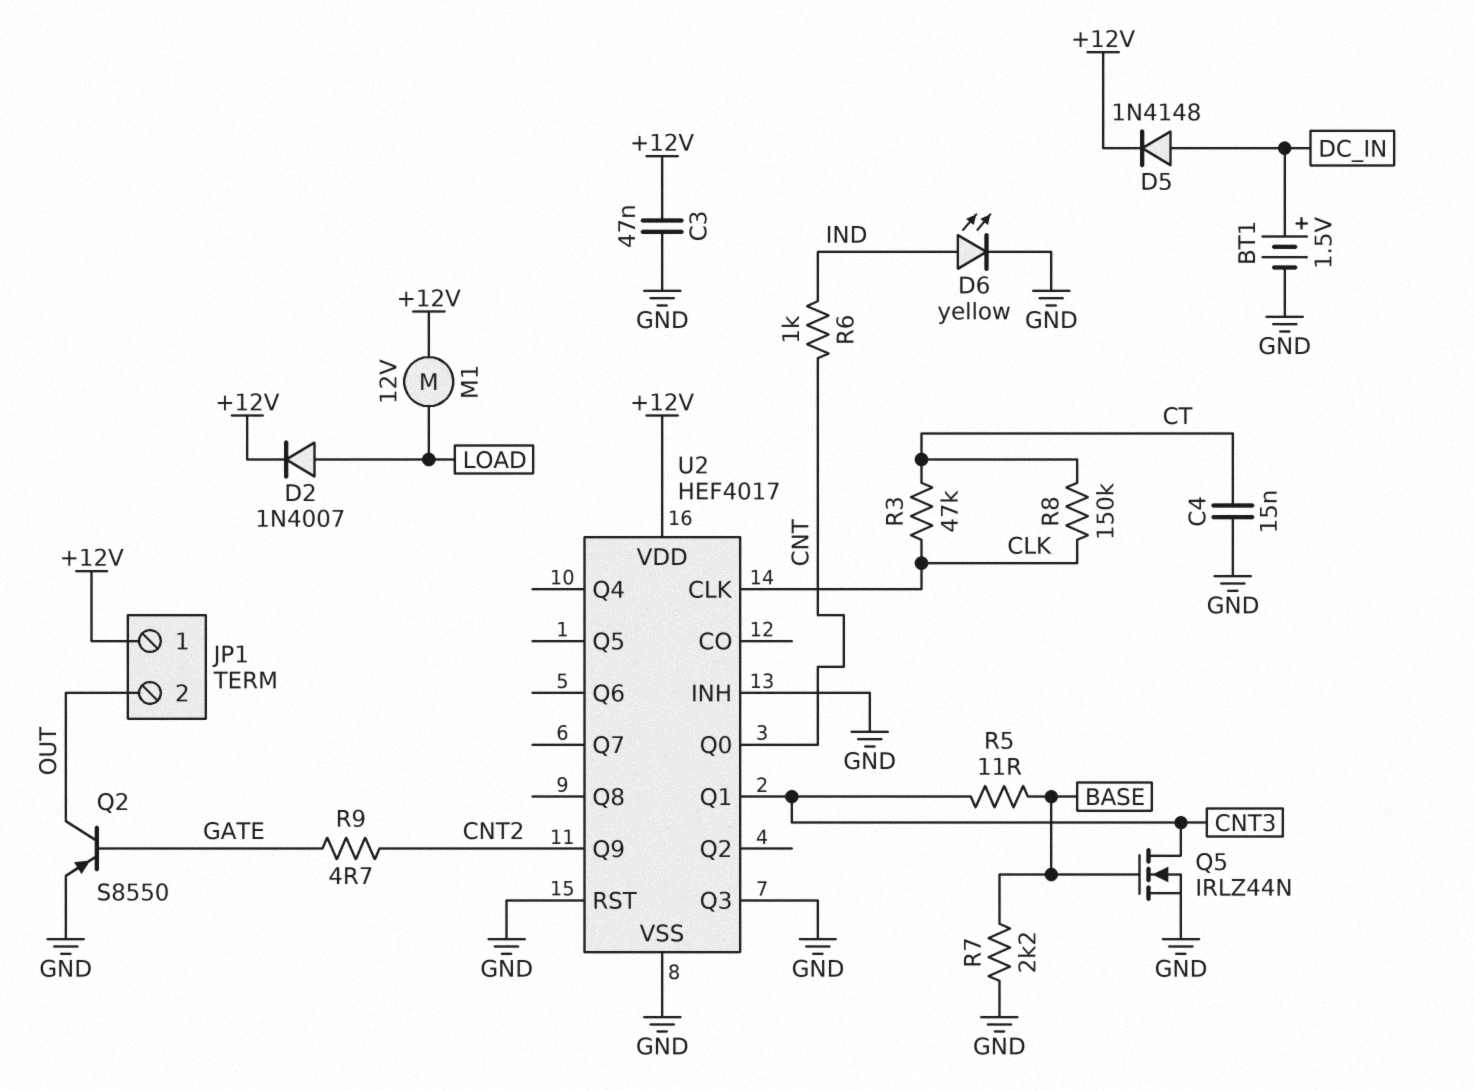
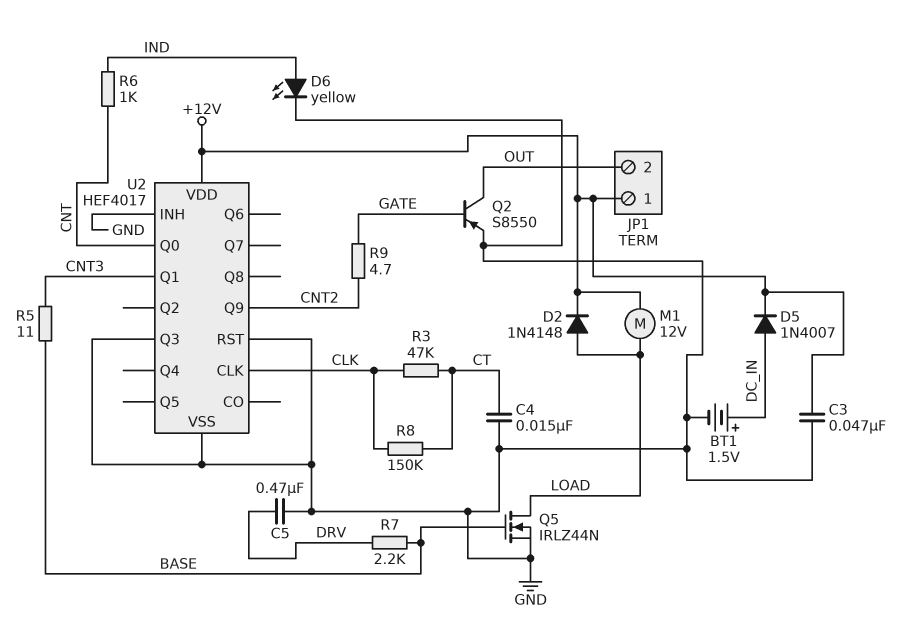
C5: none -> 470nF (DRV, GND)
D2: diode 1N4007 (A LOAD, K +12V) -> diode 1N4148 (A LOAD, K +12V)
D5: diode 1N4148 (A DC_IN, K +12V) -> diode 1N4007 (A DC_IN, K +12V)
Q5: NMOS IRLZ44N (G BASE, D CNT3, S GND) -> NMOS IRLZ44N (G BASE, D LOAD, S GND)
R7: 2.2k (BASE, GND) -> 2.2k (BASE, DRV)

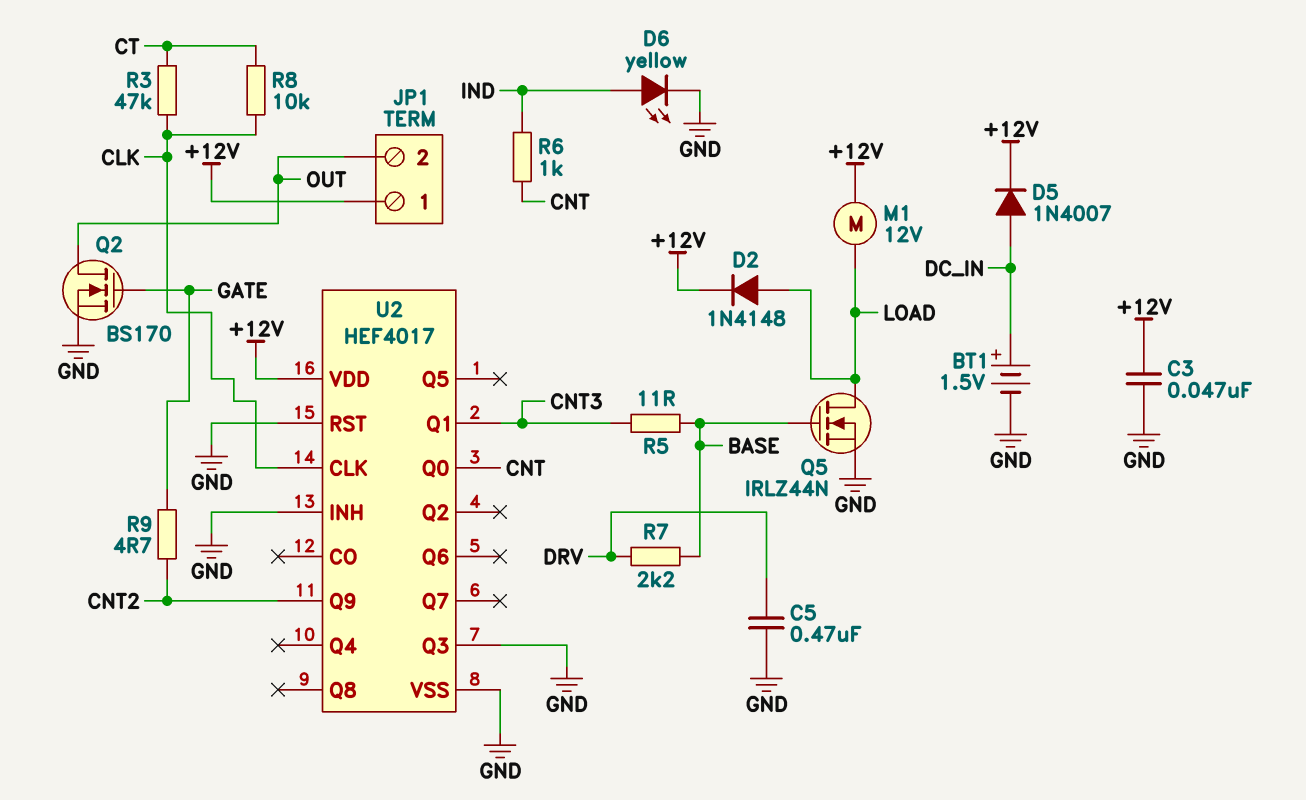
C4: 15nF (CT, GND) -> none
Q2: PNP S8550 (B GATE, C OUT, E GND) -> NMOS BS170 (G GATE, D OUT, S GND)
R8: 150k (CLK, CT) -> 10k (CLK, CT)

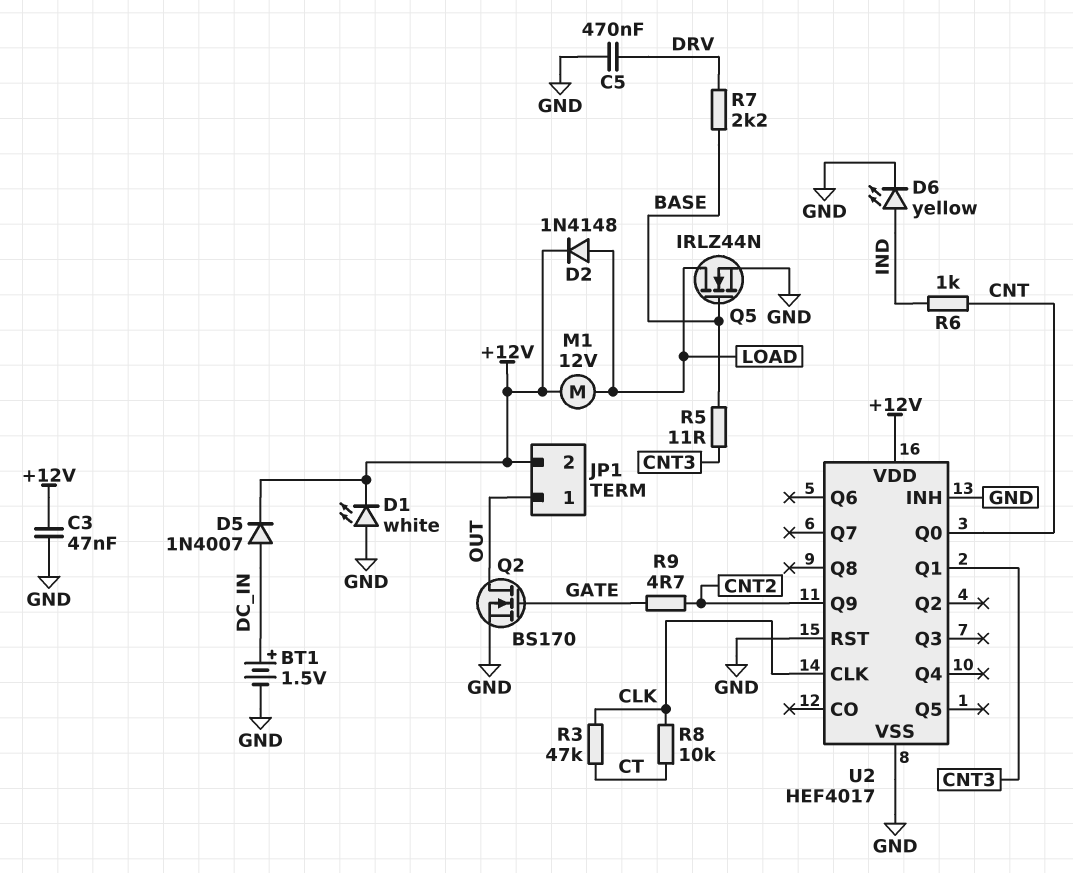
D1: none -> LED white (A GND, K +12V)
JP1 pin 1: +12V -> OUT
JP1 pin 2: OUT -> +12V
U2 pin Q3: GND -> none

